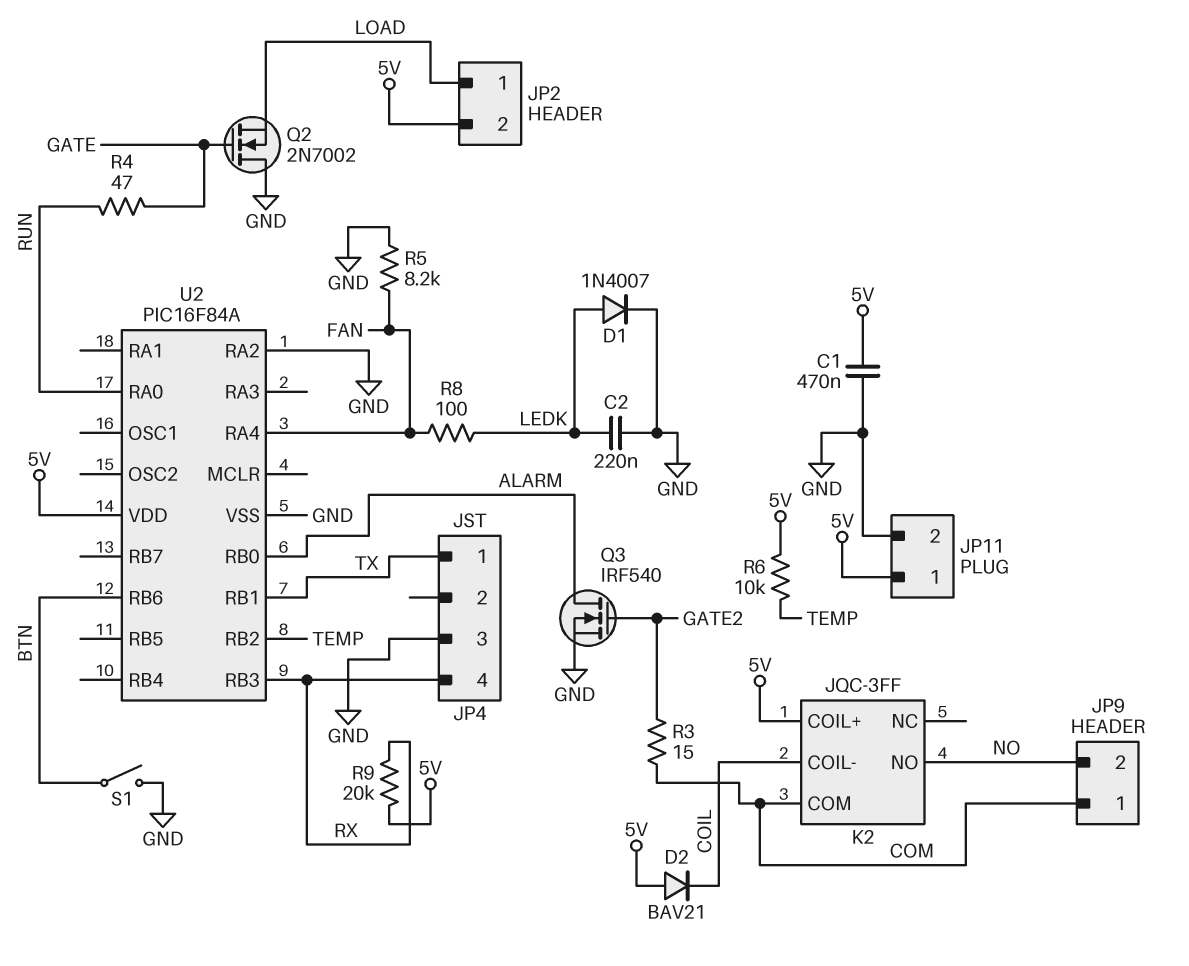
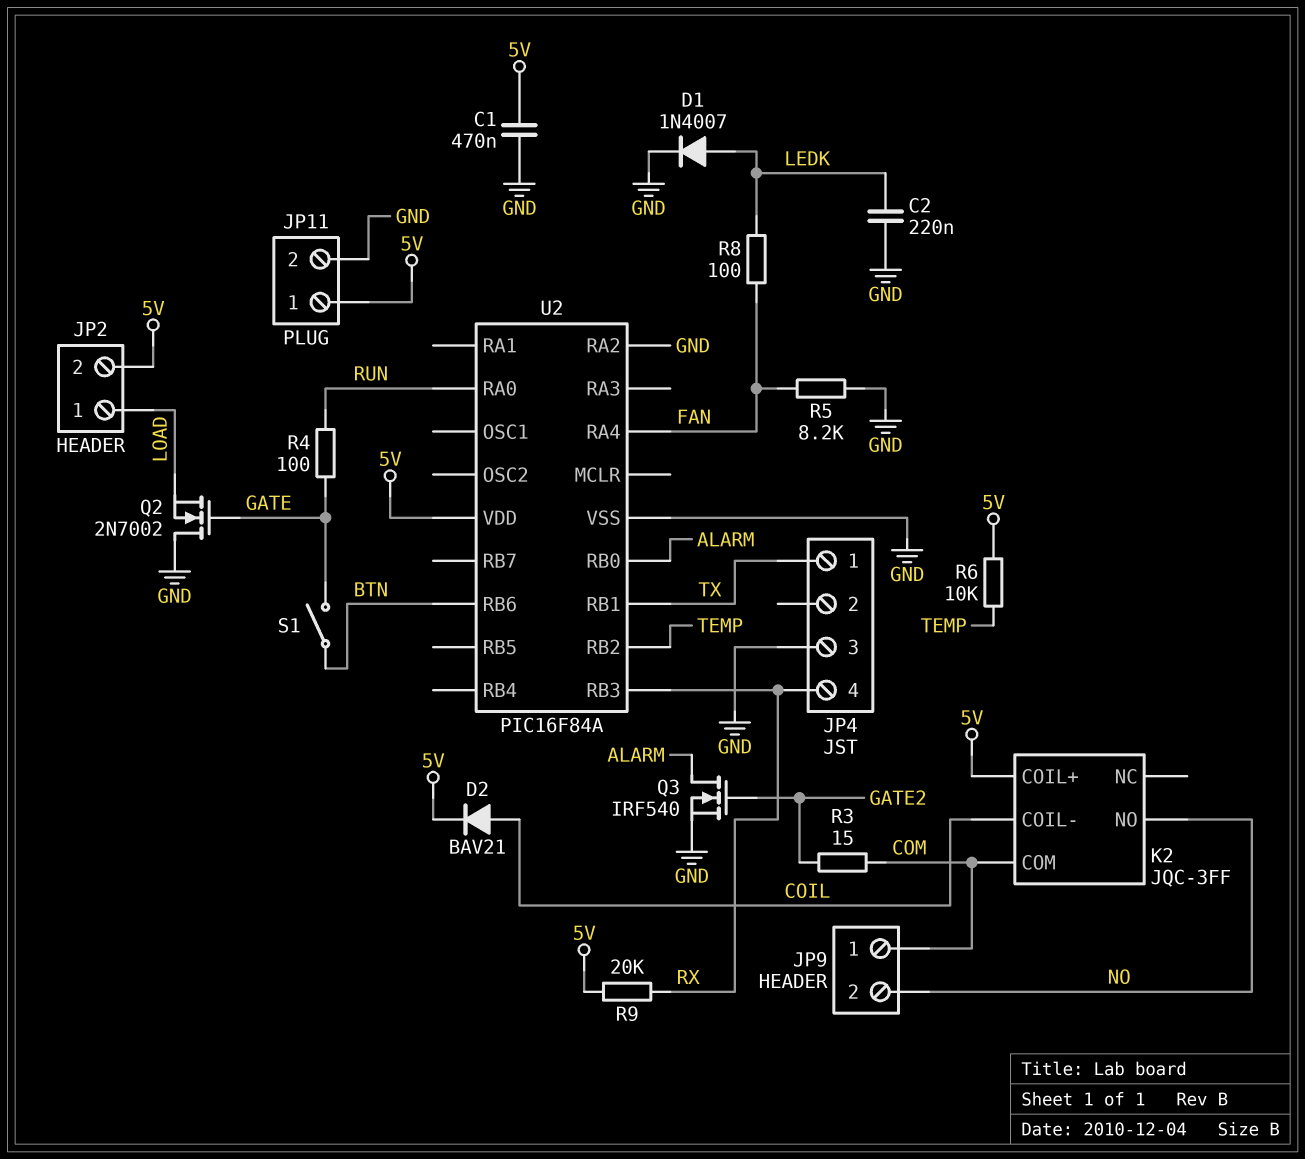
D2: diode BAV21 (A 5V, K COIL) -> diode BAV21 (A COIL, K 5V)
R4: 47 (GATE, RUN) -> 100 (GATE, RUN)
S1: switch (BTN, GND) -> switch (BTN, GATE)

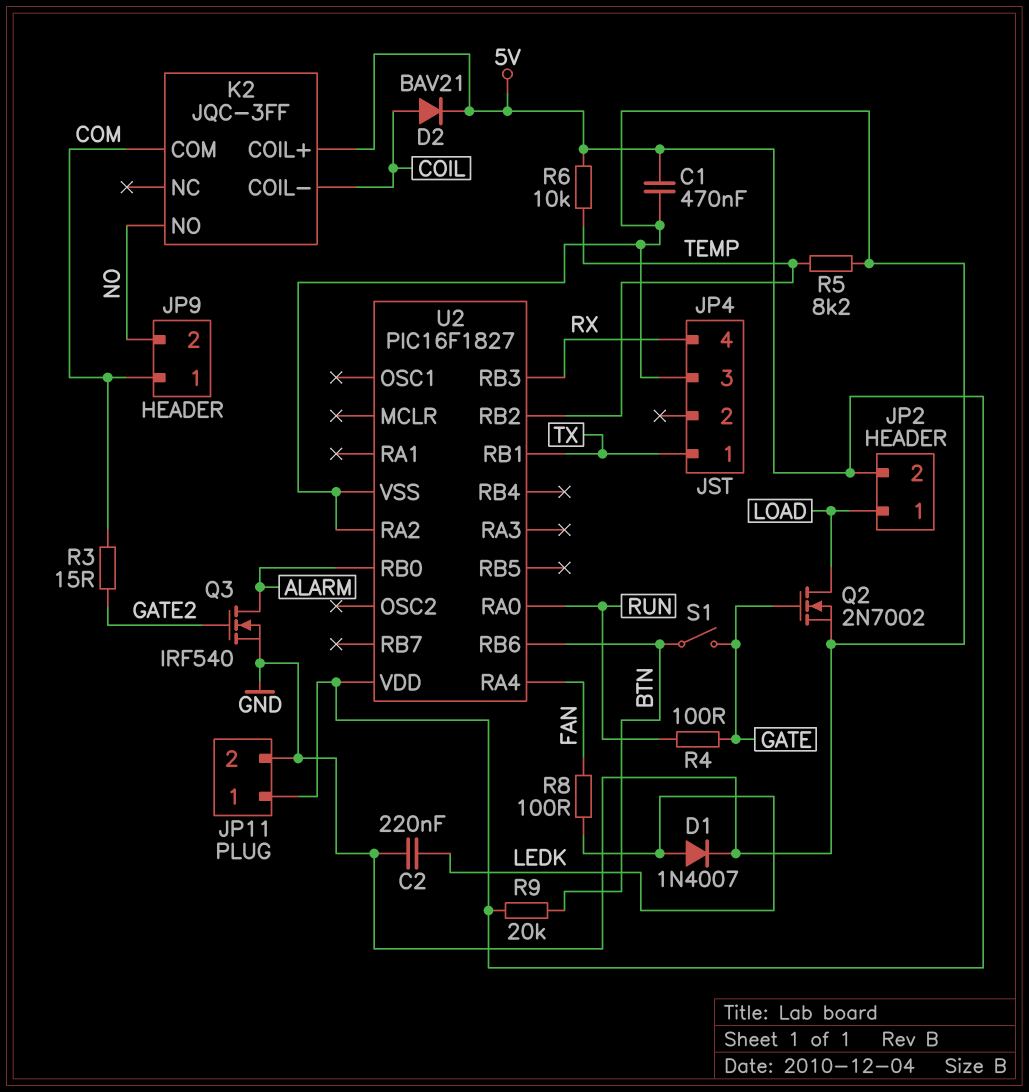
Q2: NMOS 2N7002 (G GATE, D GND, S LOAD) -> NMOS 2N7002 (G GATE, D LOAD, S GND)
R5: 8.2k (FAN, GND) -> 8.2k (GND, TEMP)
R9: 20k (5V, RX) -> 20k (5V, BTN)
U2: PIC16F84A -> PIC16F1827

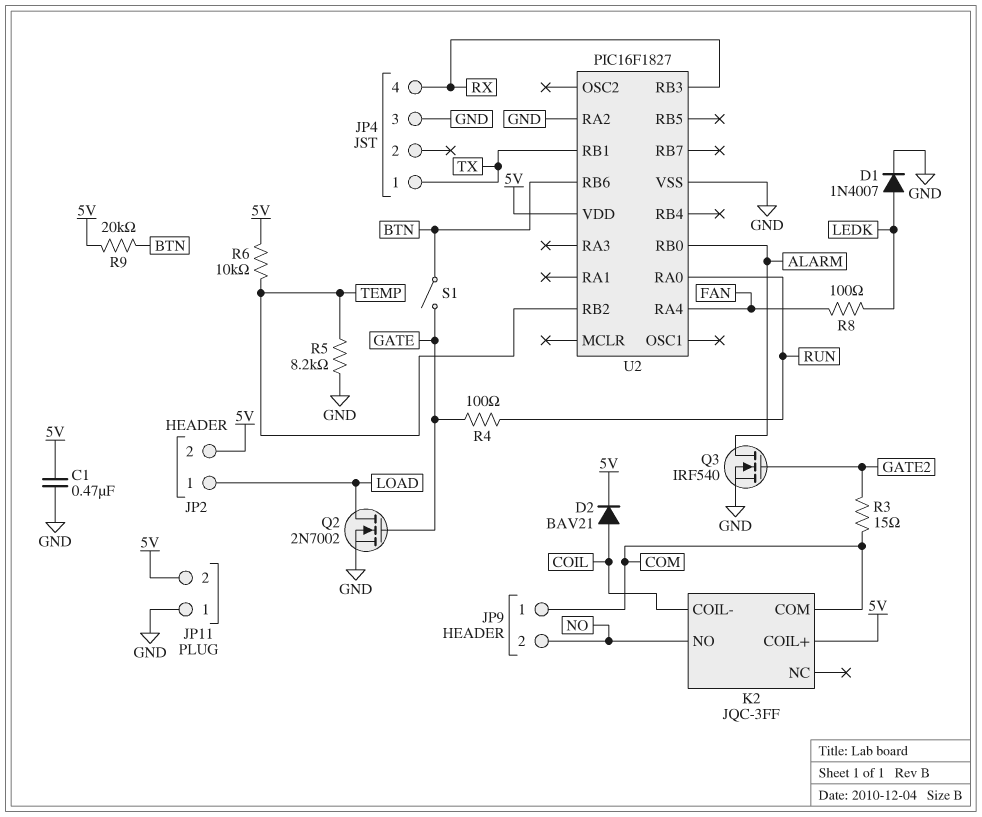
C2: 220nF (GND, LEDK) -> none
JP11 pin 1: 5V -> GND
JP11 pin 2: GND -> 5V

